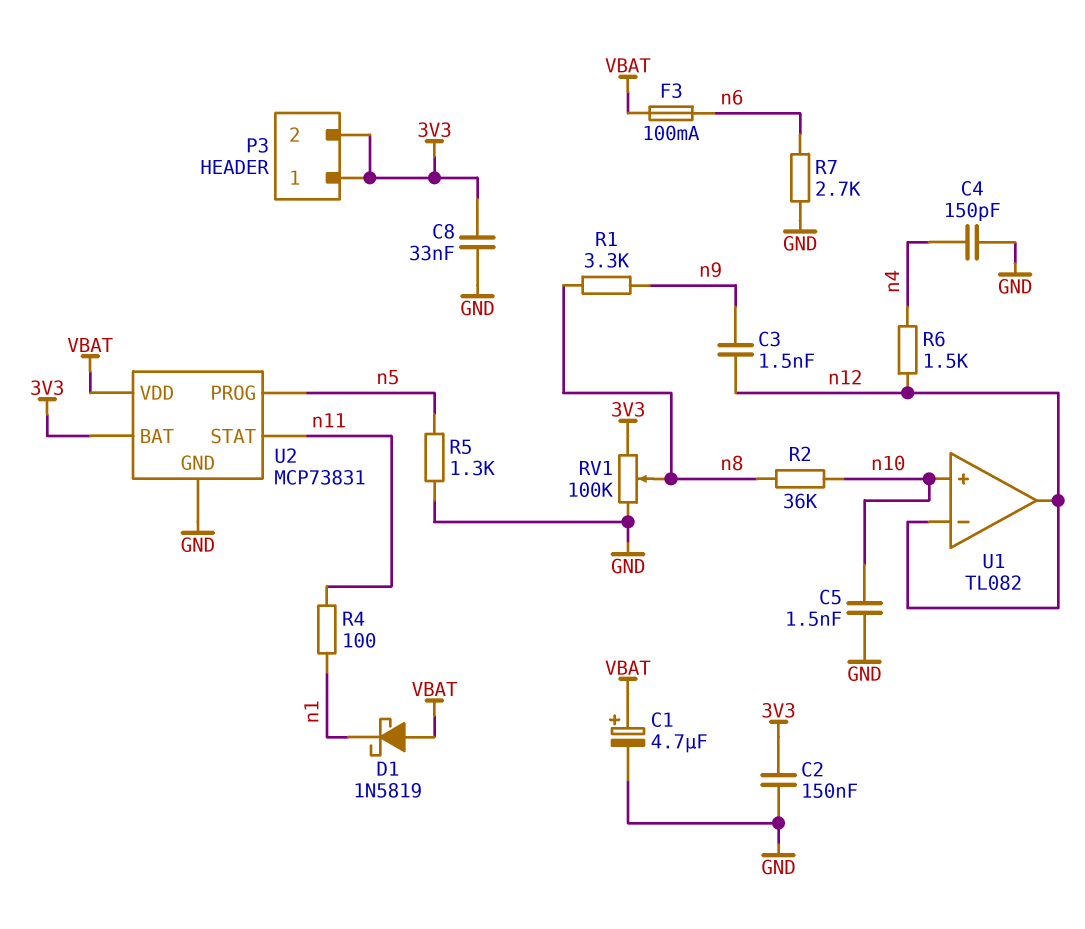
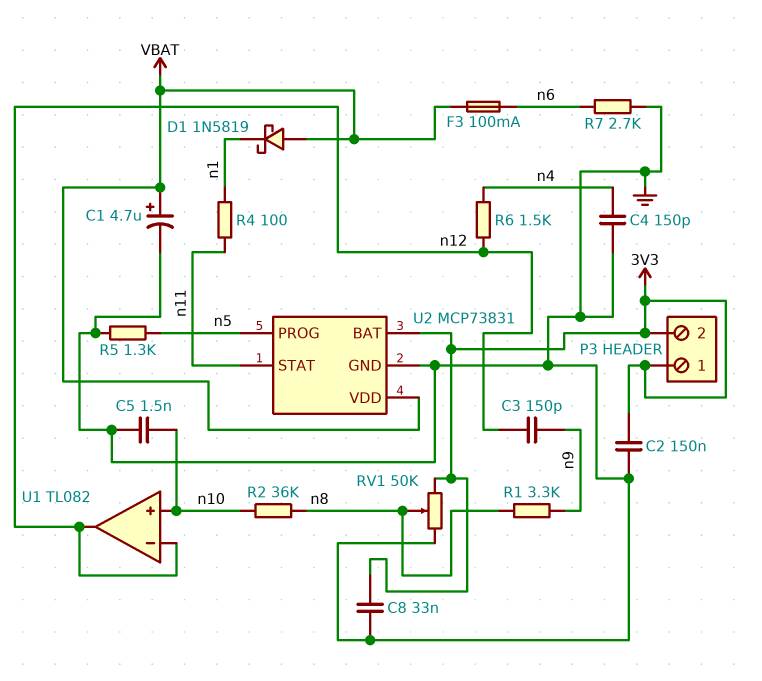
C3: 1.5nF (n9, n12) -> 150pF (n9, n12)
RV1: 100k (3V3, GND, wiper n8) -> 50k (3V3, GND, wiper n8)

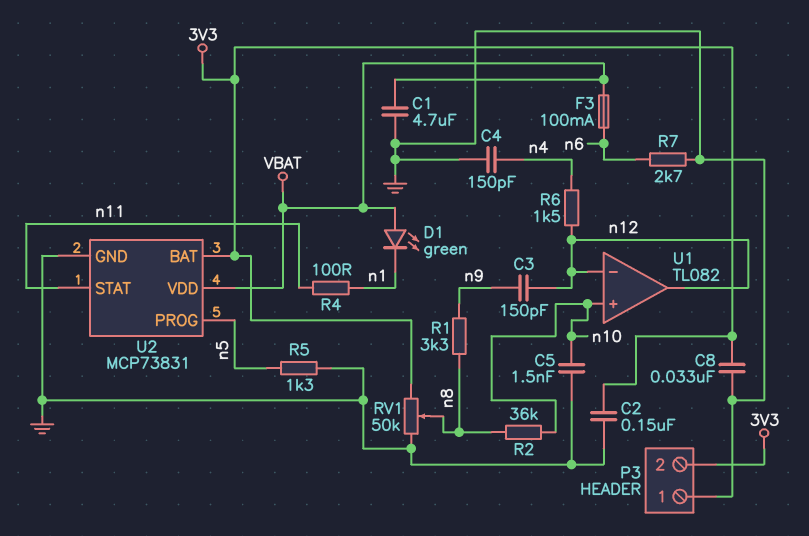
C1: 4.7uF (plus VBAT, minus GND) -> 4.7uF (GND, VBAT)
D1: schottky 1N5819 (A VBAT, K n1) -> LED green (A VBAT, K n1)
P3 pin 1: 3V3 -> GND

